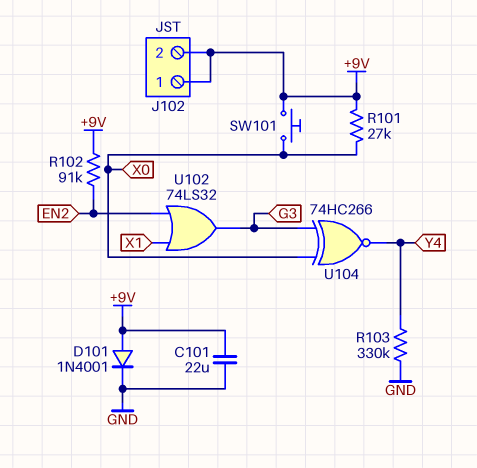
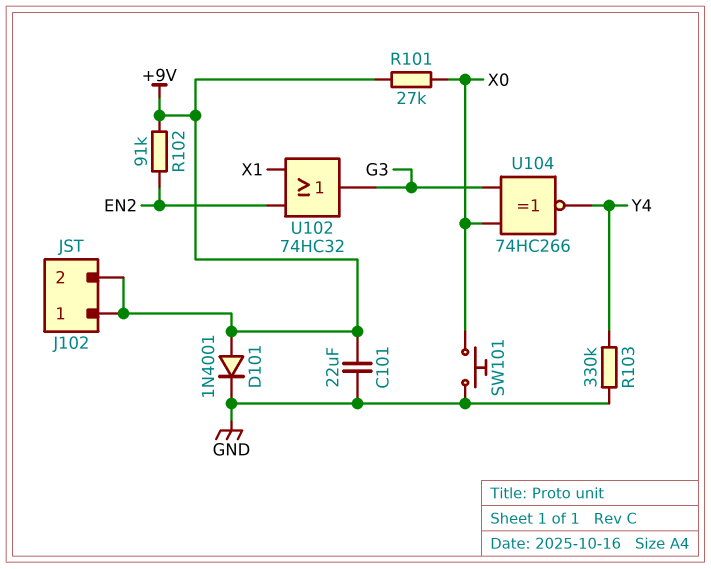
SW101: button (+9V, X0) -> button (GND, X0)
U102: OR 74LS32 (in EN2, in X1, out G3) -> OR 74HC32 (in EN2, in X1, out G3)

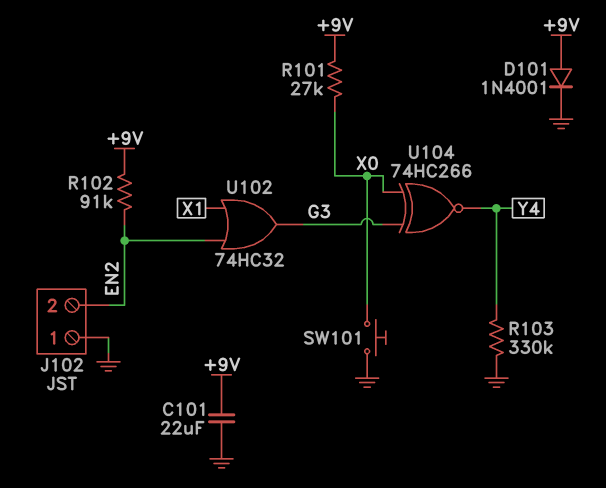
J102 pin 1: +9V -> GND
J102 pin 2: +9V -> EN2

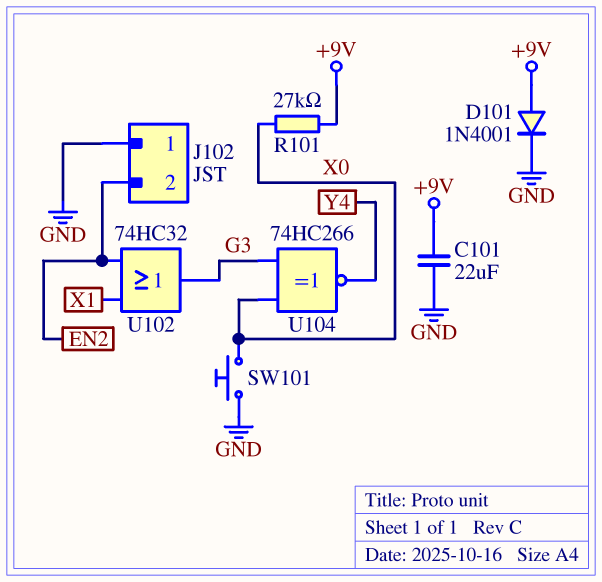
R102: 91k (+9V, EN2) -> none
R103: 330k (GND, Y4) -> none

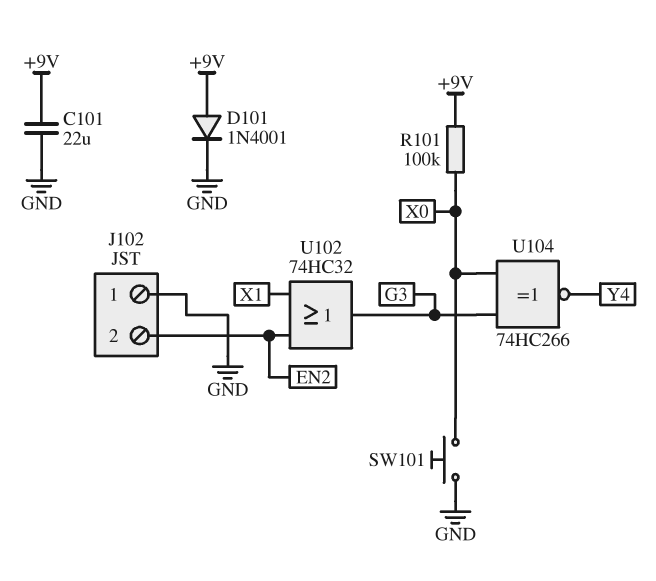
R101: 27k (+9V, X0) -> 100k (+9V, X0)

